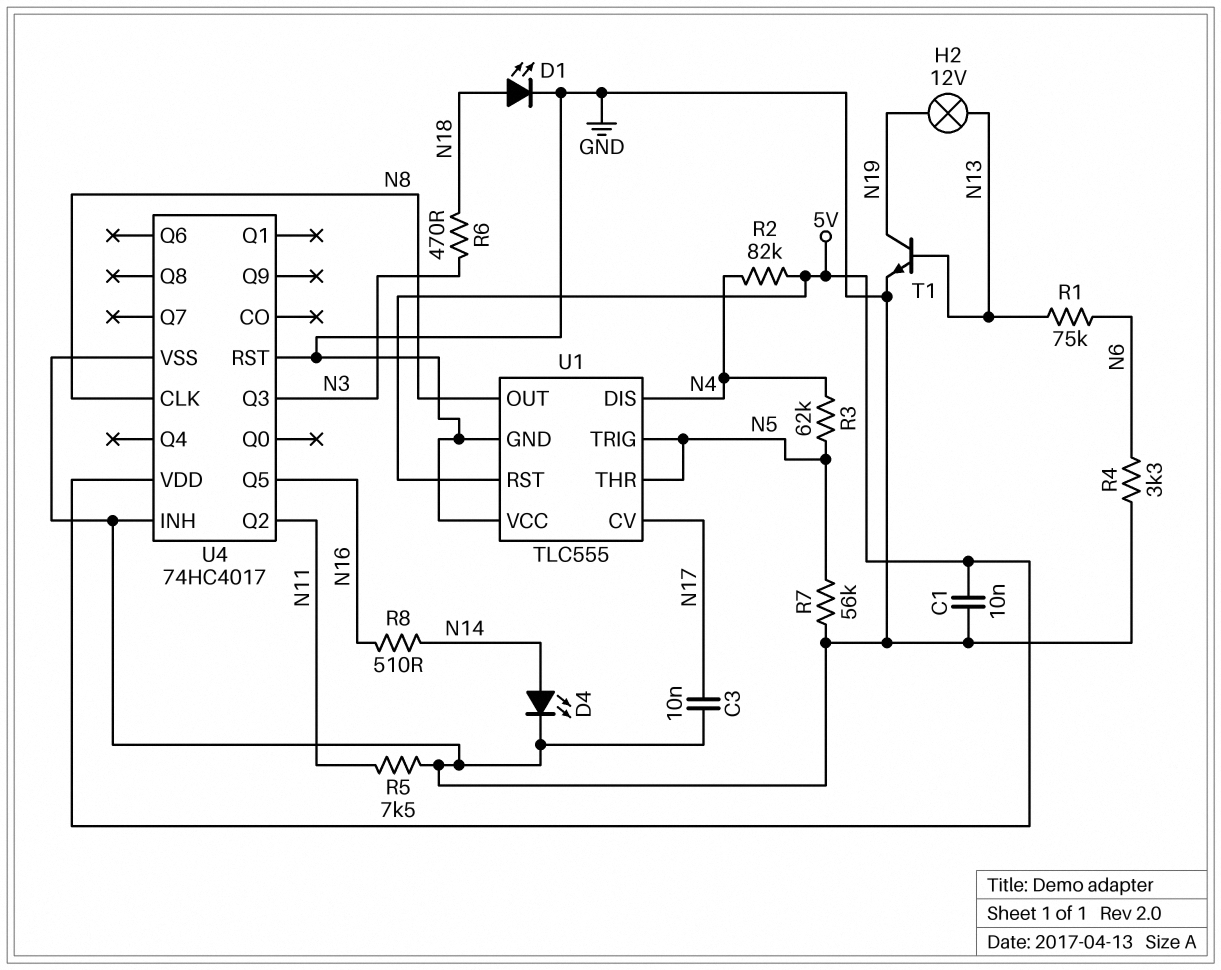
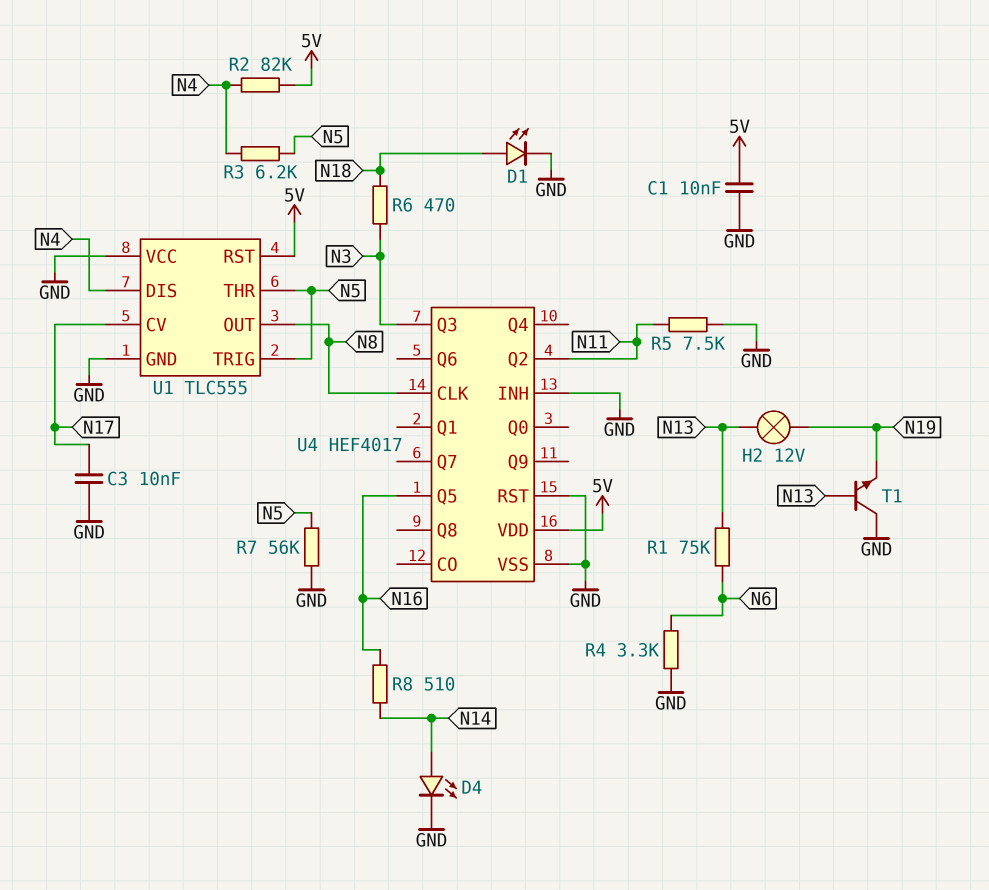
R3: 62k (N4, N5) -> 6.2k (N4, N5)
T1: NPN (B N13, C N19, E GND) -> NPN (B N13, C GND, E N19)
U4: 74HC4017 -> HEF4017

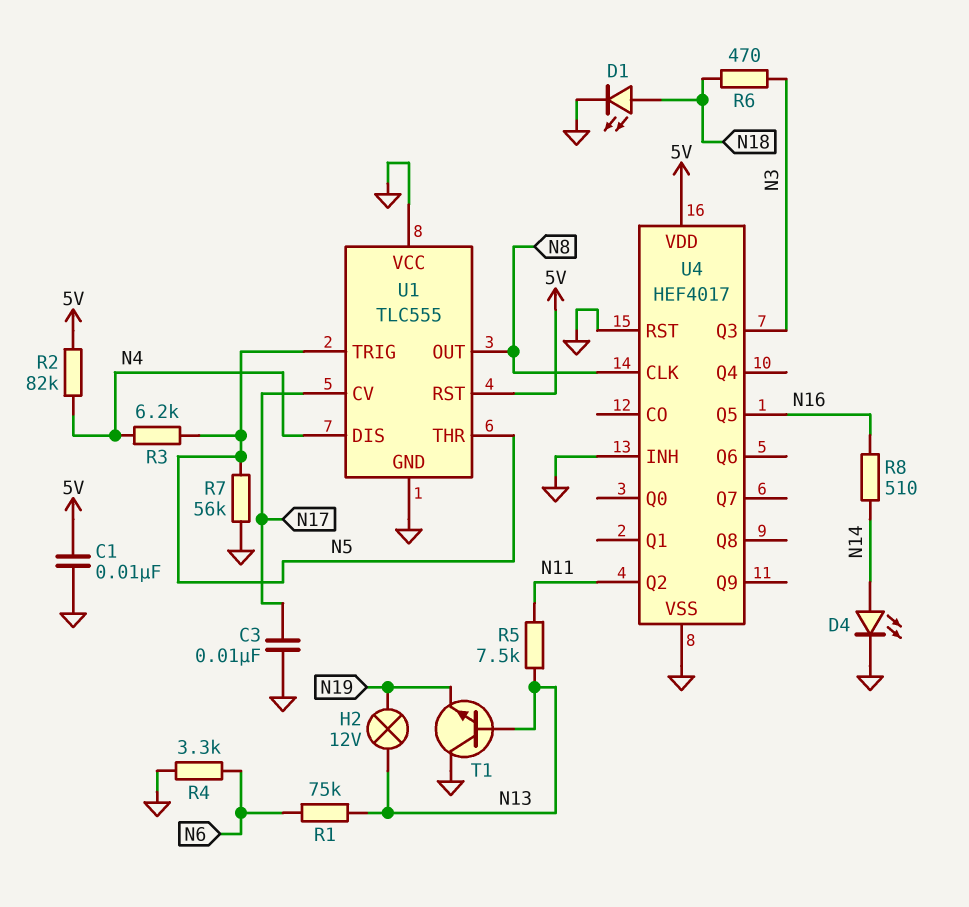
R5: 7.5k (GND, N11) -> 7.5k (N11, N13)

